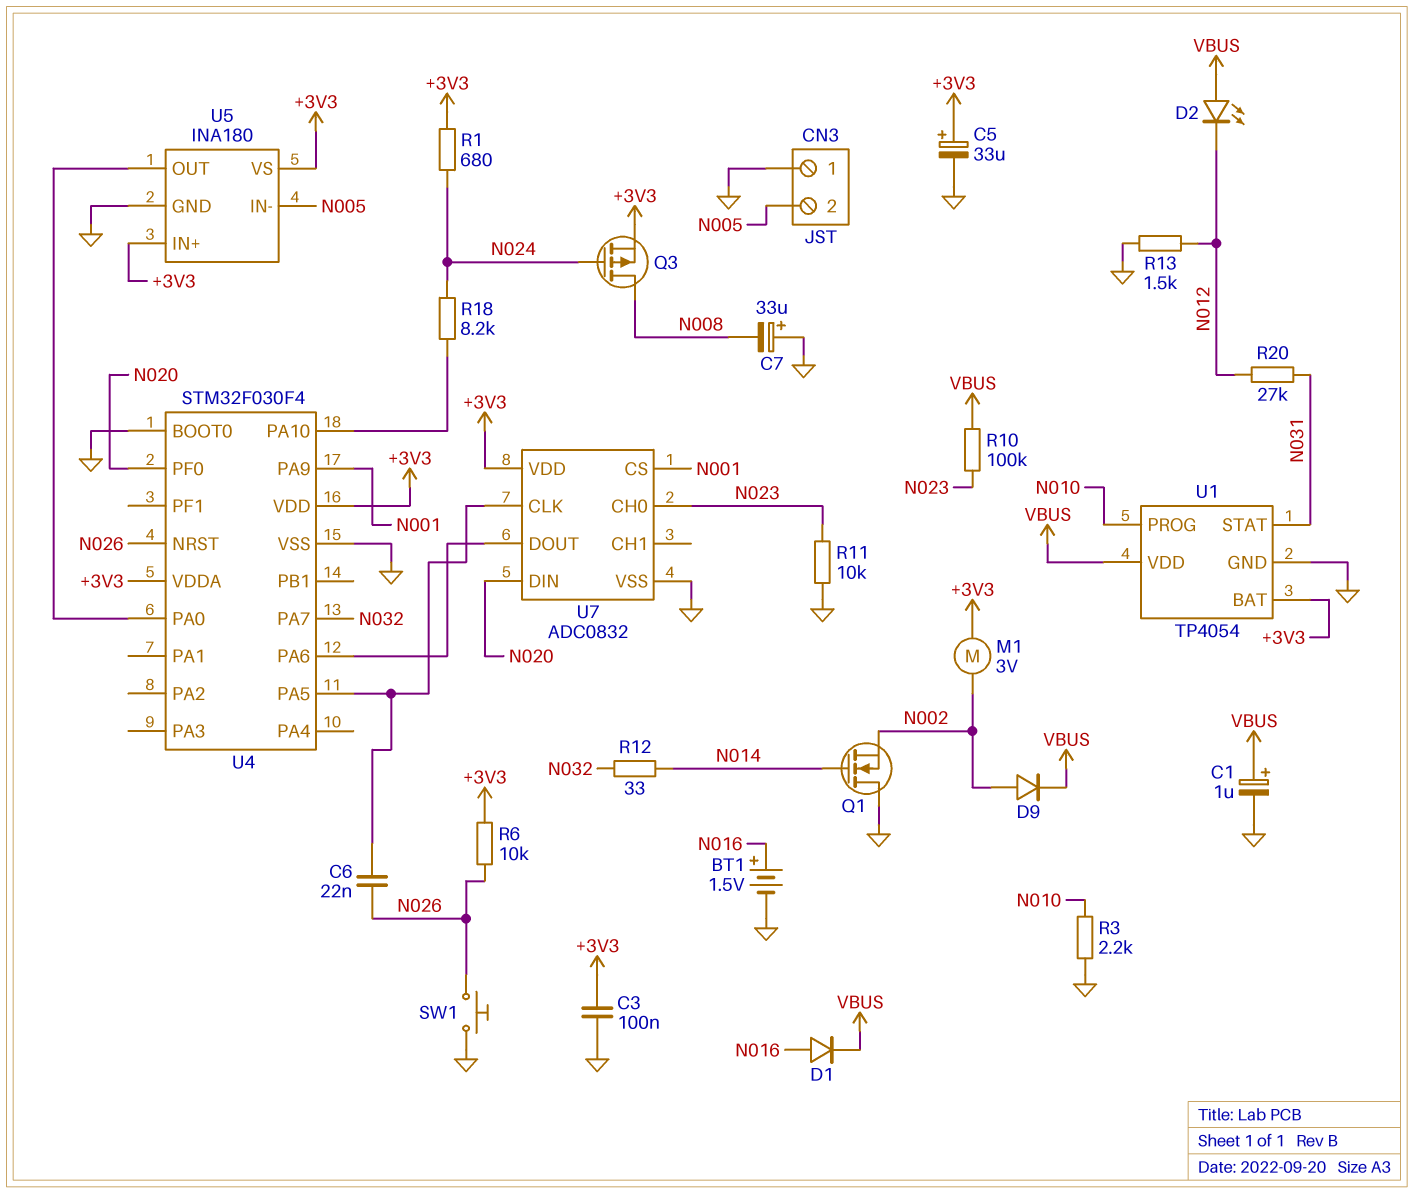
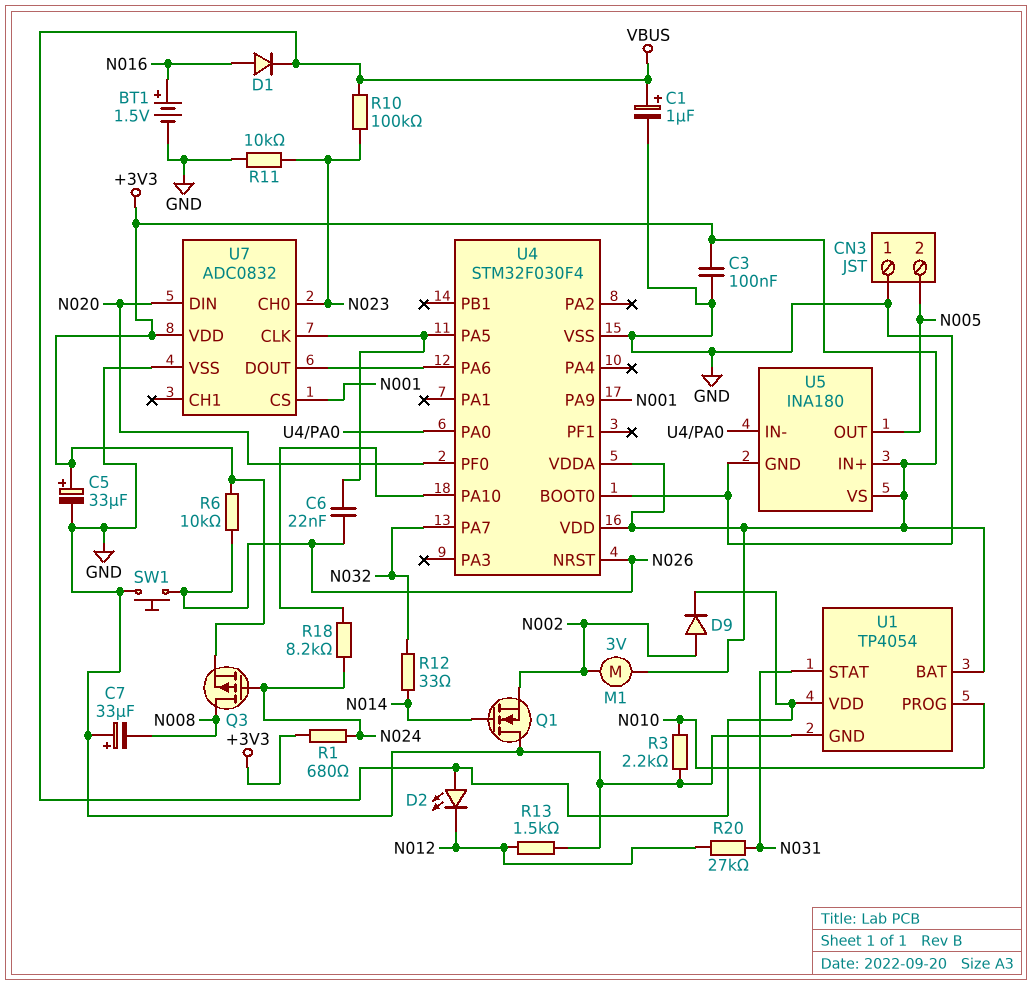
U5 pin IN-: N005 -> U4/PA0
U5 pin OUT: U4/PA0 -> N005

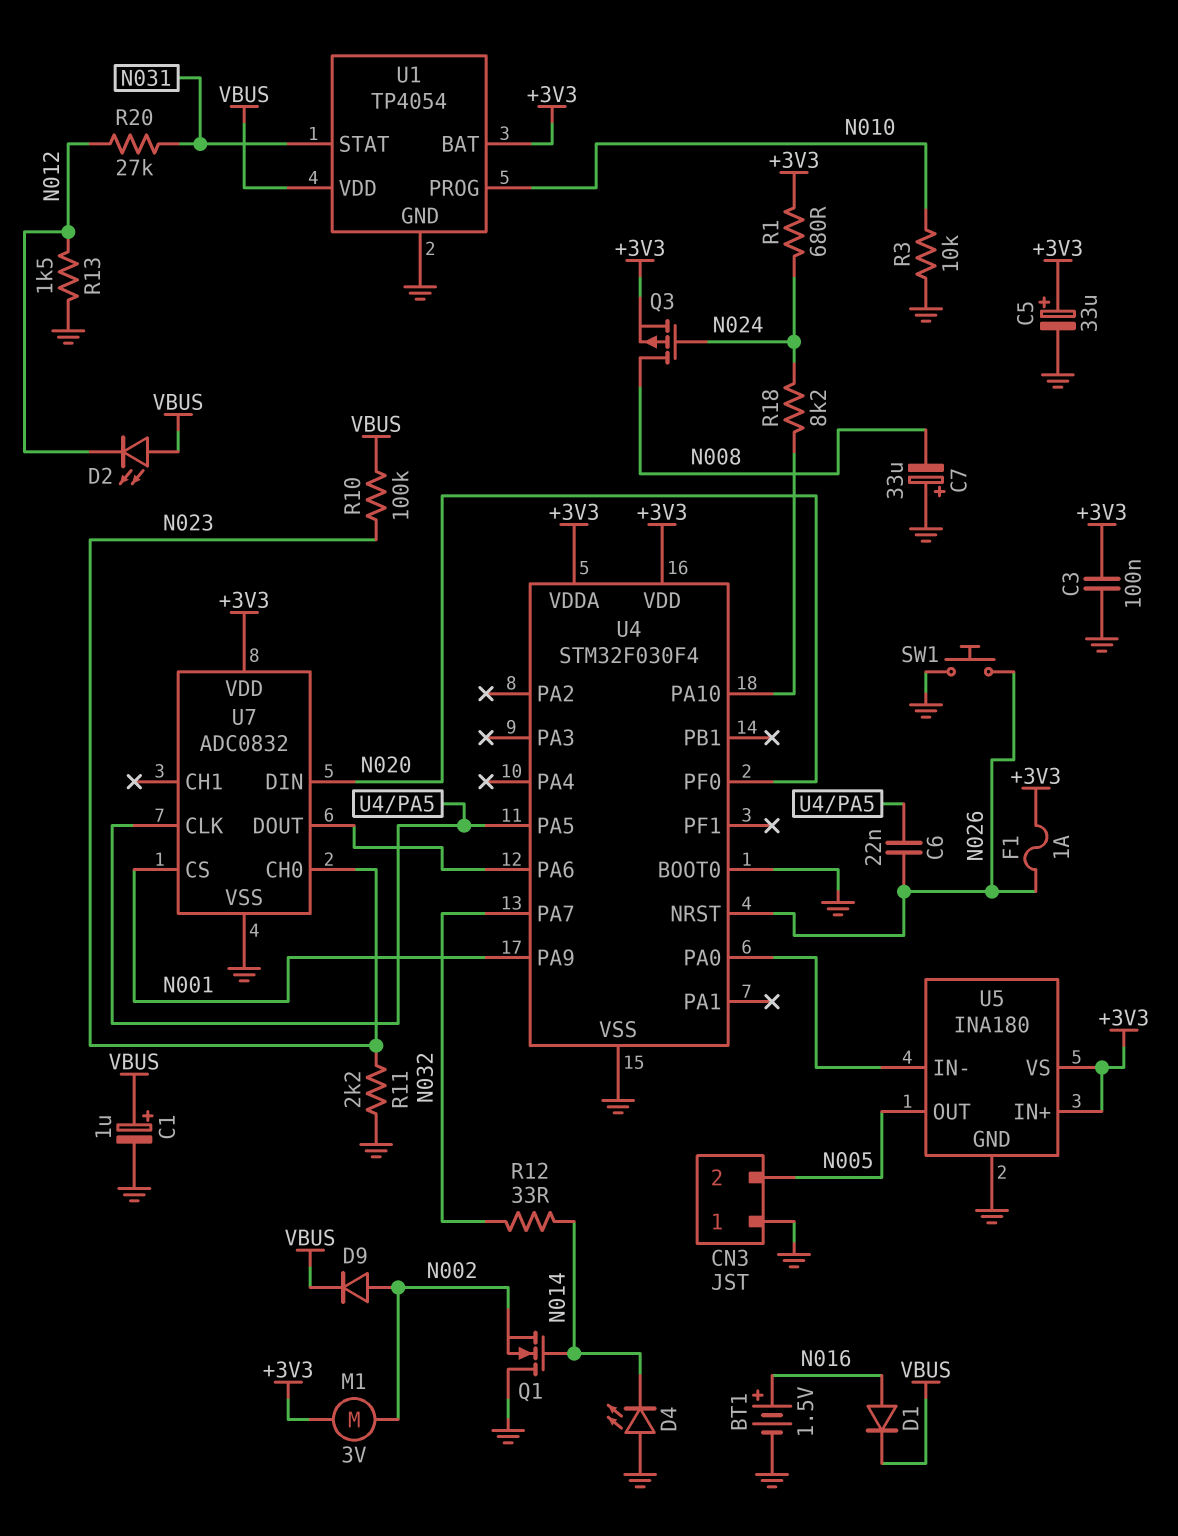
D4: none -> LED (A GND, K N014)
F1: none -> 1A (+3V3, N026)
R3: 2.2k (GND, N010) -> 10k (GND, N010)
R6: 10k (+3V3, N026) -> none
R11: 10k (GND, N023) -> 2.2k (GND, N023)

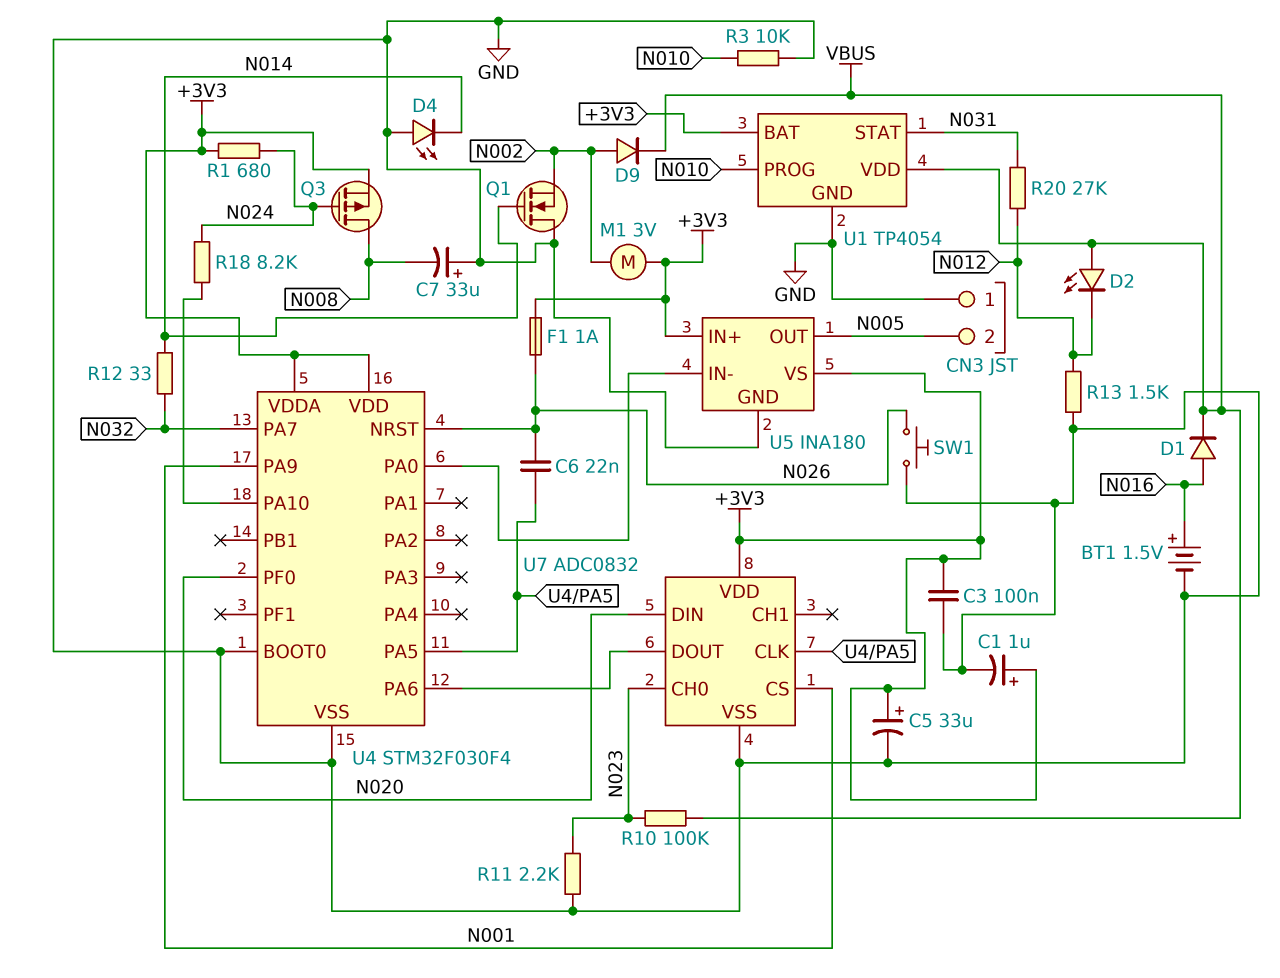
C1: 1uF (plus VBUS, minus GND) -> 1uF (plus +3V3, minus GND)

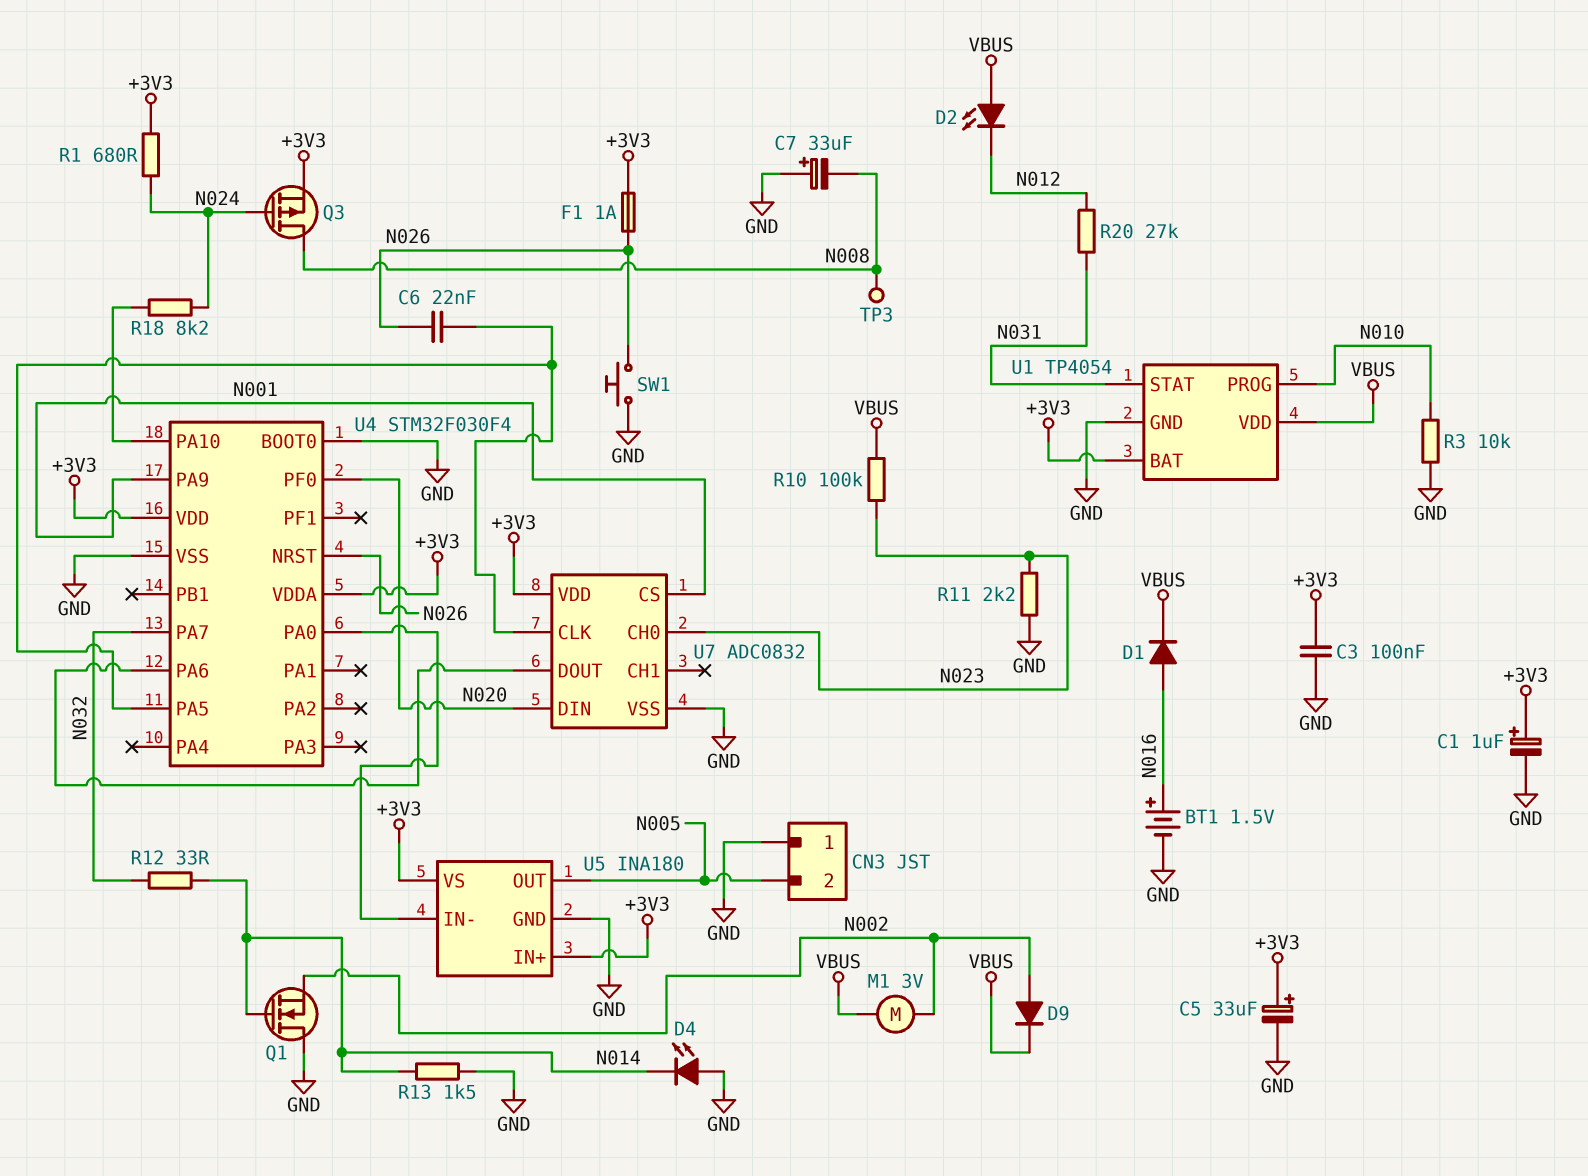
M1: motor 3V (+3V3, N002) -> motor 3V (N002, VBUS)
R13: 1.5k (GND, N012) -> 1.5k (GND, N014)
TP3: none -> test point (N008)

